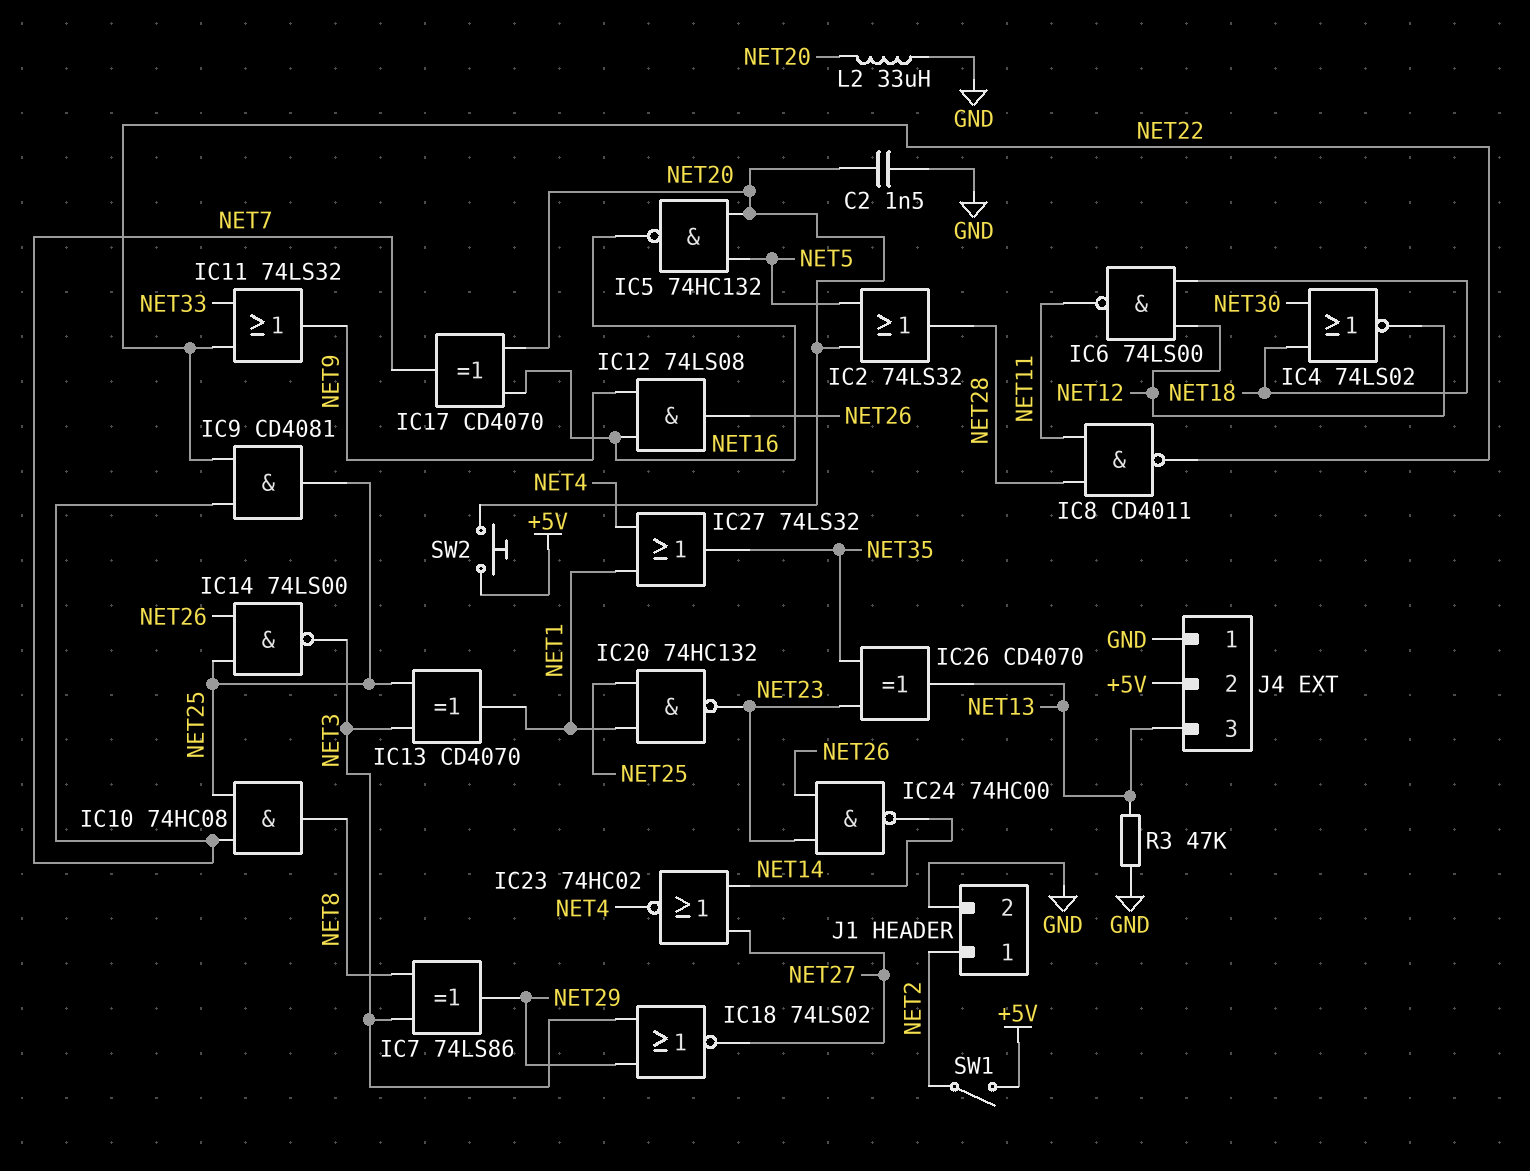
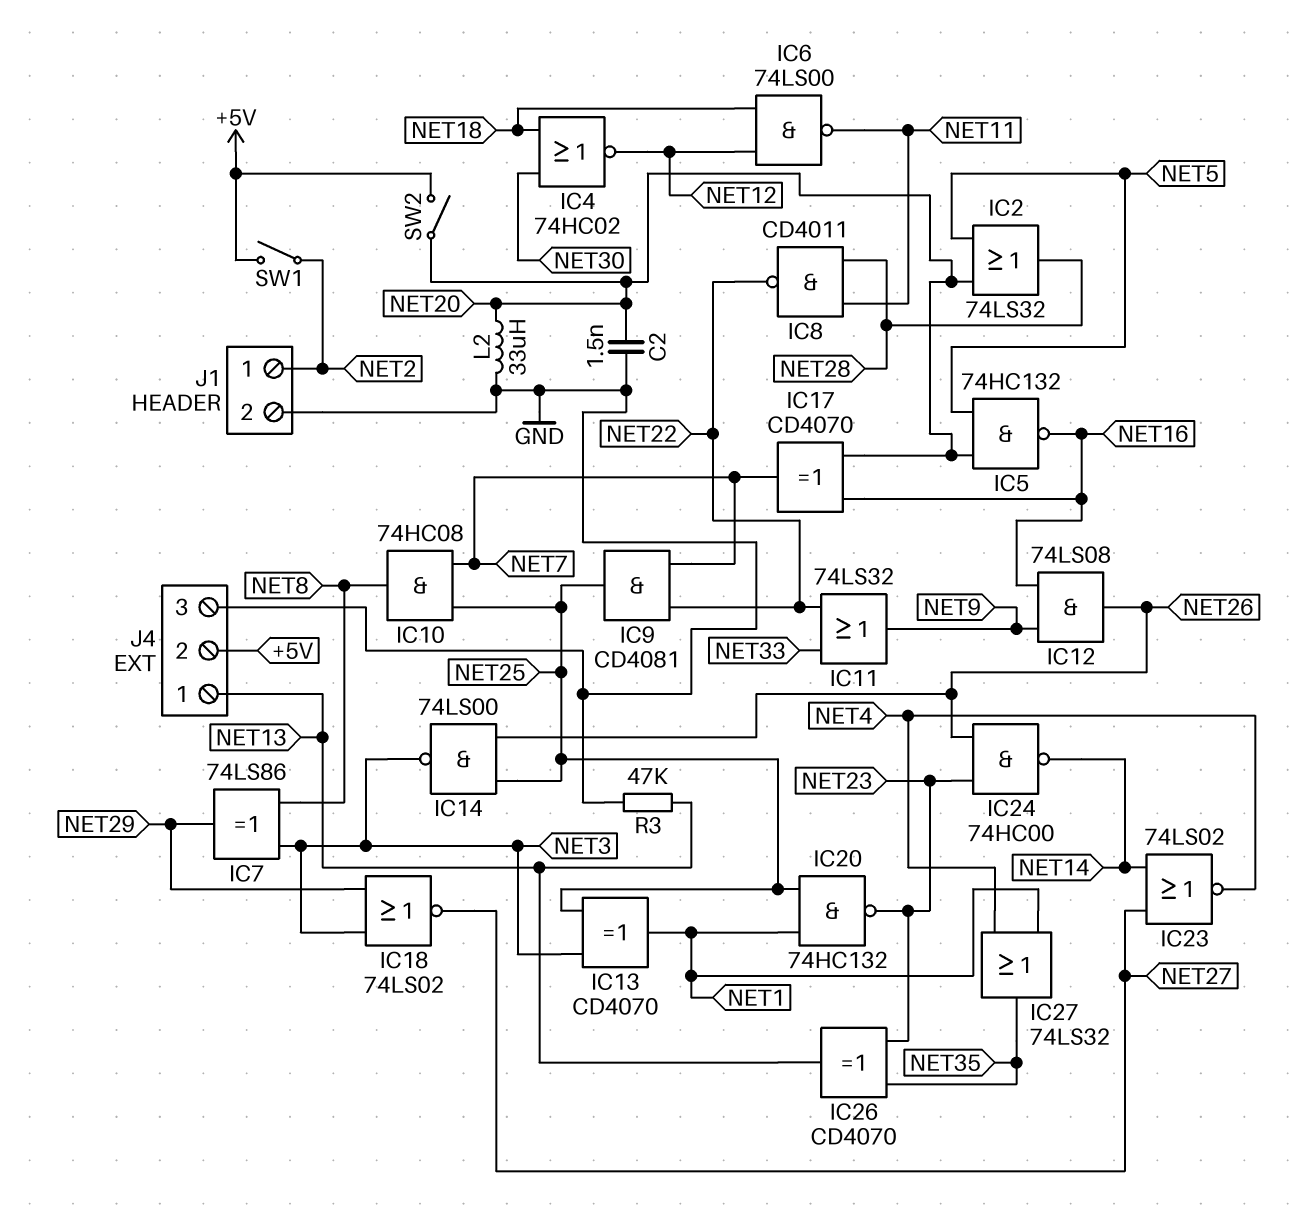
IC4: NOR 74LS02 (in NET18, in NET30, out NET12) -> NOR 74HC02 (in NET18, in NET30, out NET12)
IC23: NOR 74HC02 (in NET14, in NET27, out NET4) -> NOR 74LS02 (in NET14, in NET27, out NET4)
J4 pin 1: GND -> NET13
J4 pin 3: NET13 -> GND
SW2: button (+5V, NET20) -> switch (+5V, NET20)

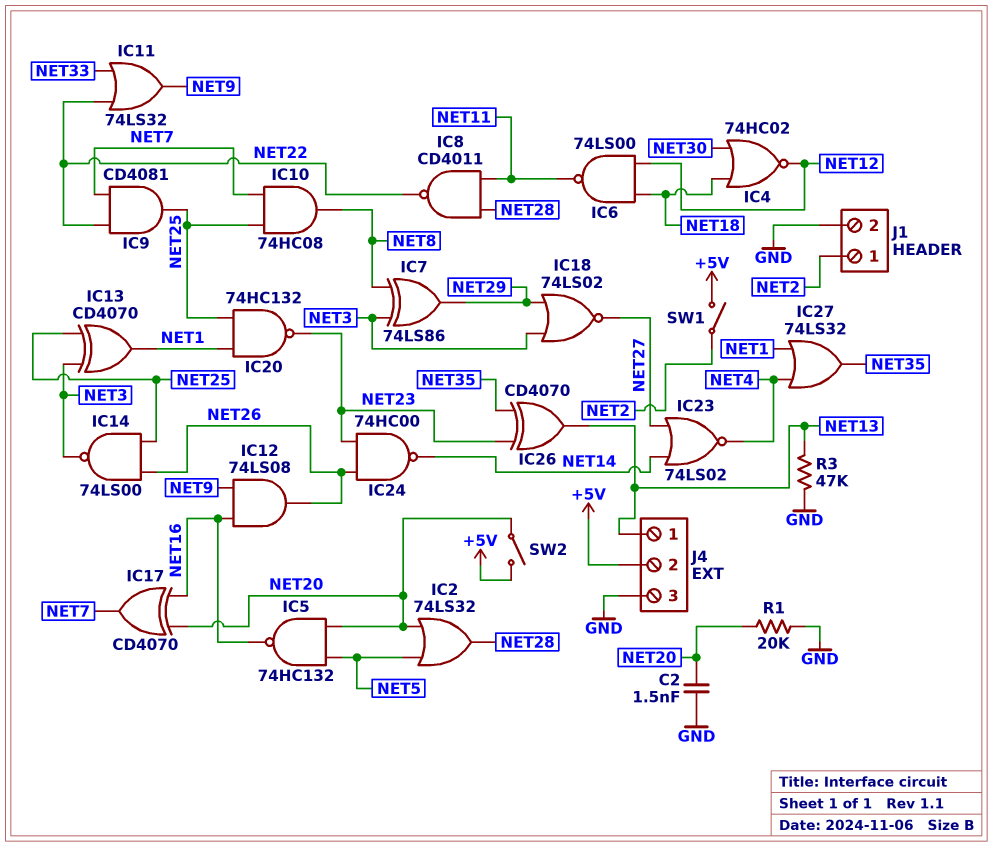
L2: 33uH (GND, NET20) -> none
R1: none -> 20k (GND, NET20)

